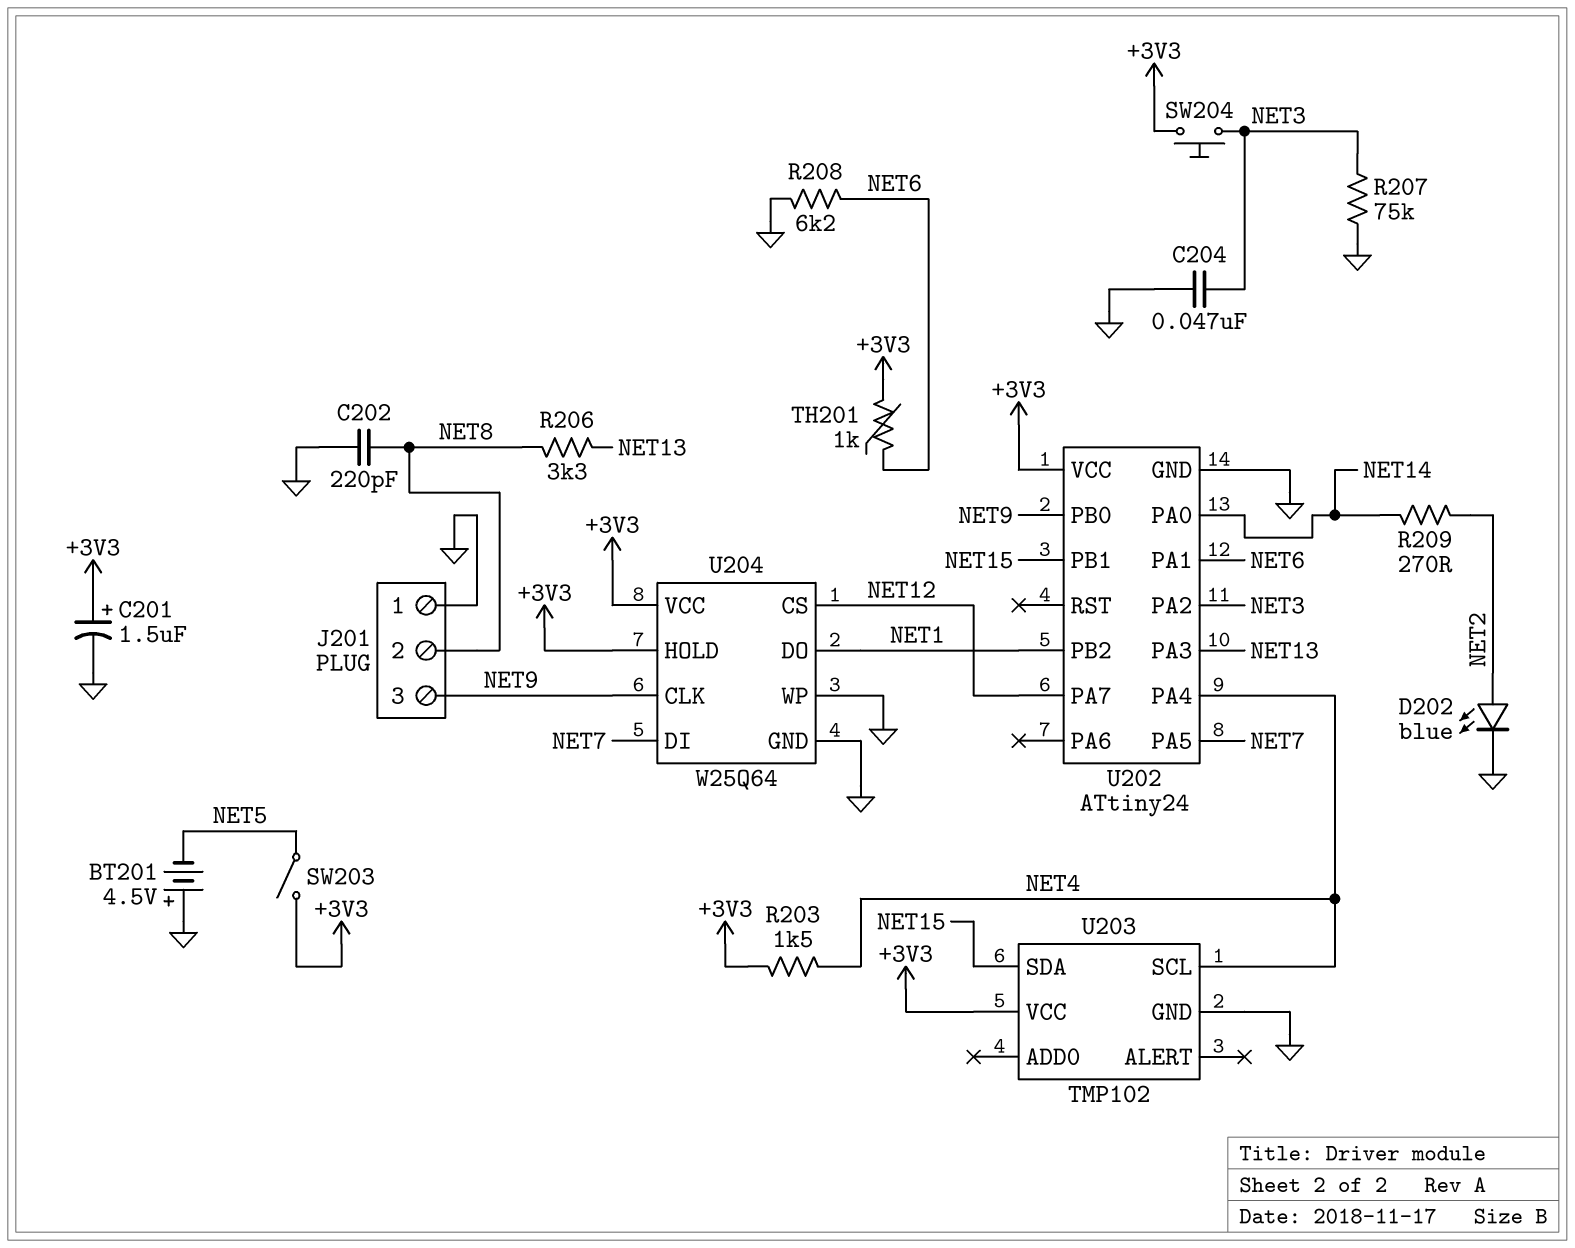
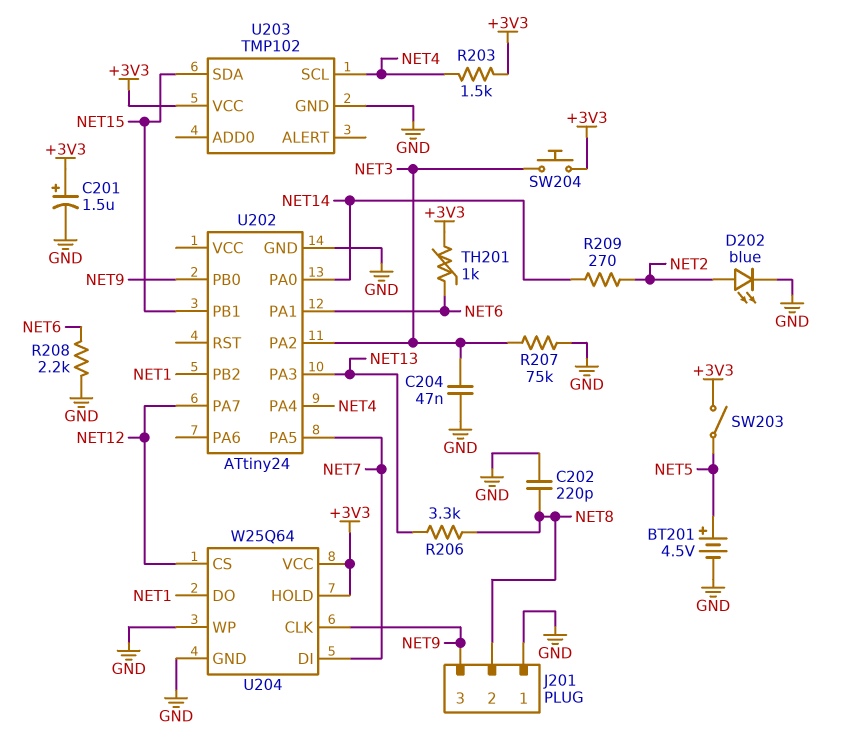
BT201: 4.5V (plus GND, minus NET5) -> 4.5V (plus NET5, minus GND)
R208: 6.2k (GND, NET6) -> 2.2k (GND, NET6)
U202 pin VCC: +3V3 -> none

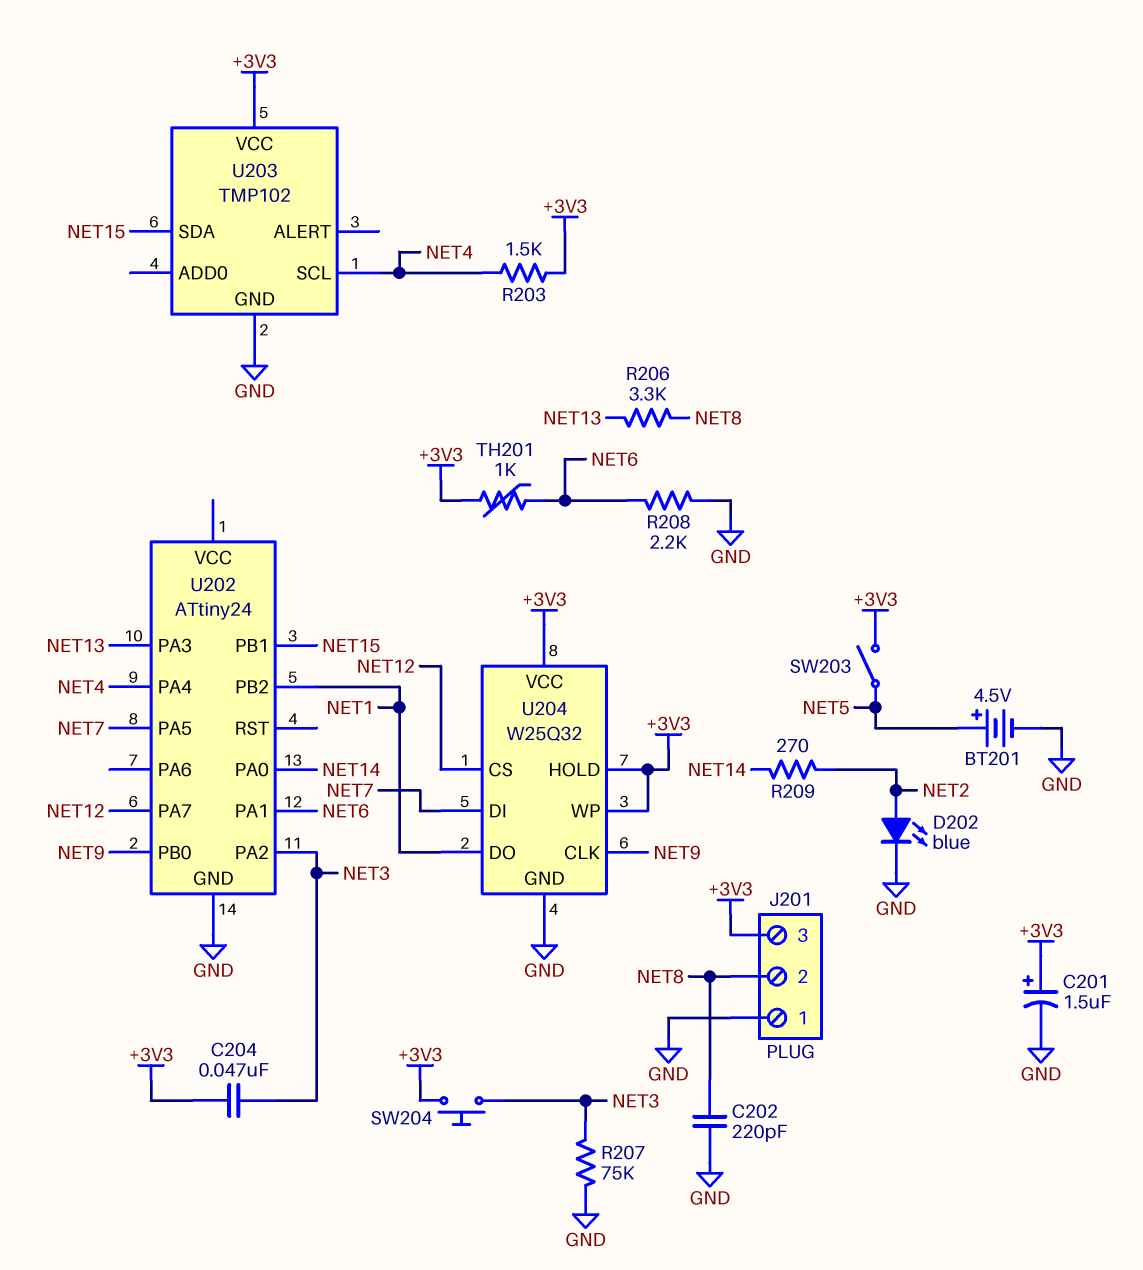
C204: 47nF (GND, NET3) -> 47nF (+3V3, NET3)
J201 pin 3: NET9 -> +3V3
U204: W25Q64 -> W25Q32
U204 pin WP: GND -> +3V3

